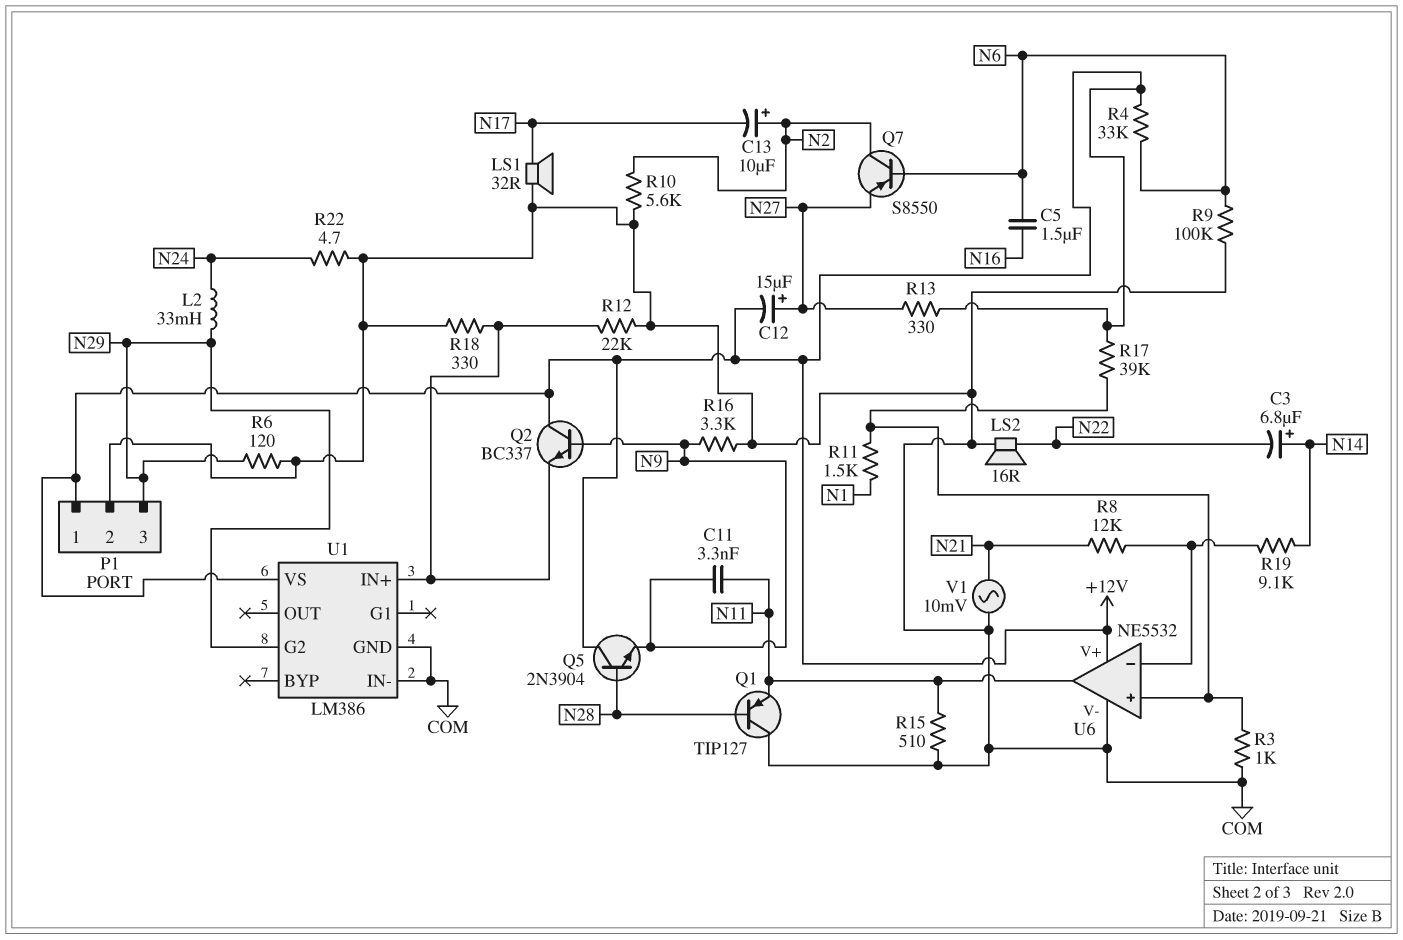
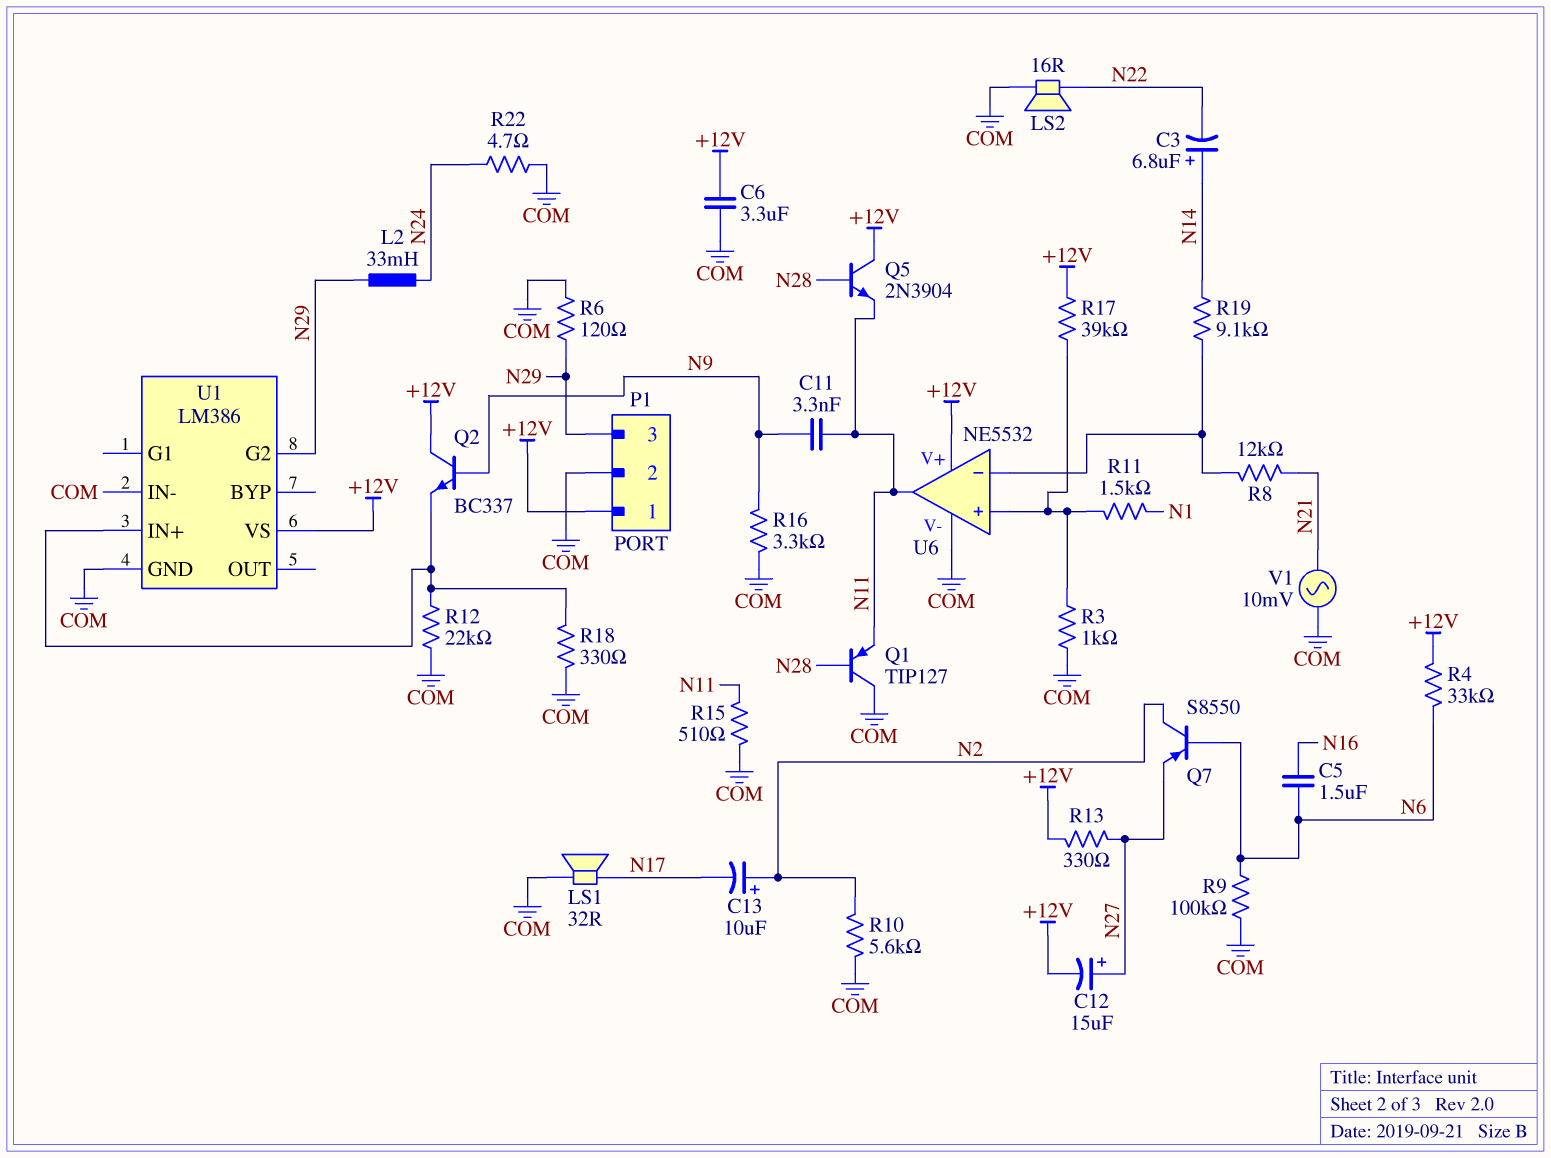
C6: none -> 3.3uF (+12V, COM)
Q5: NPN 2N3904 (B N28, C +12V, E N9) -> NPN 2N3904 (B N28, C +12V, E N11)

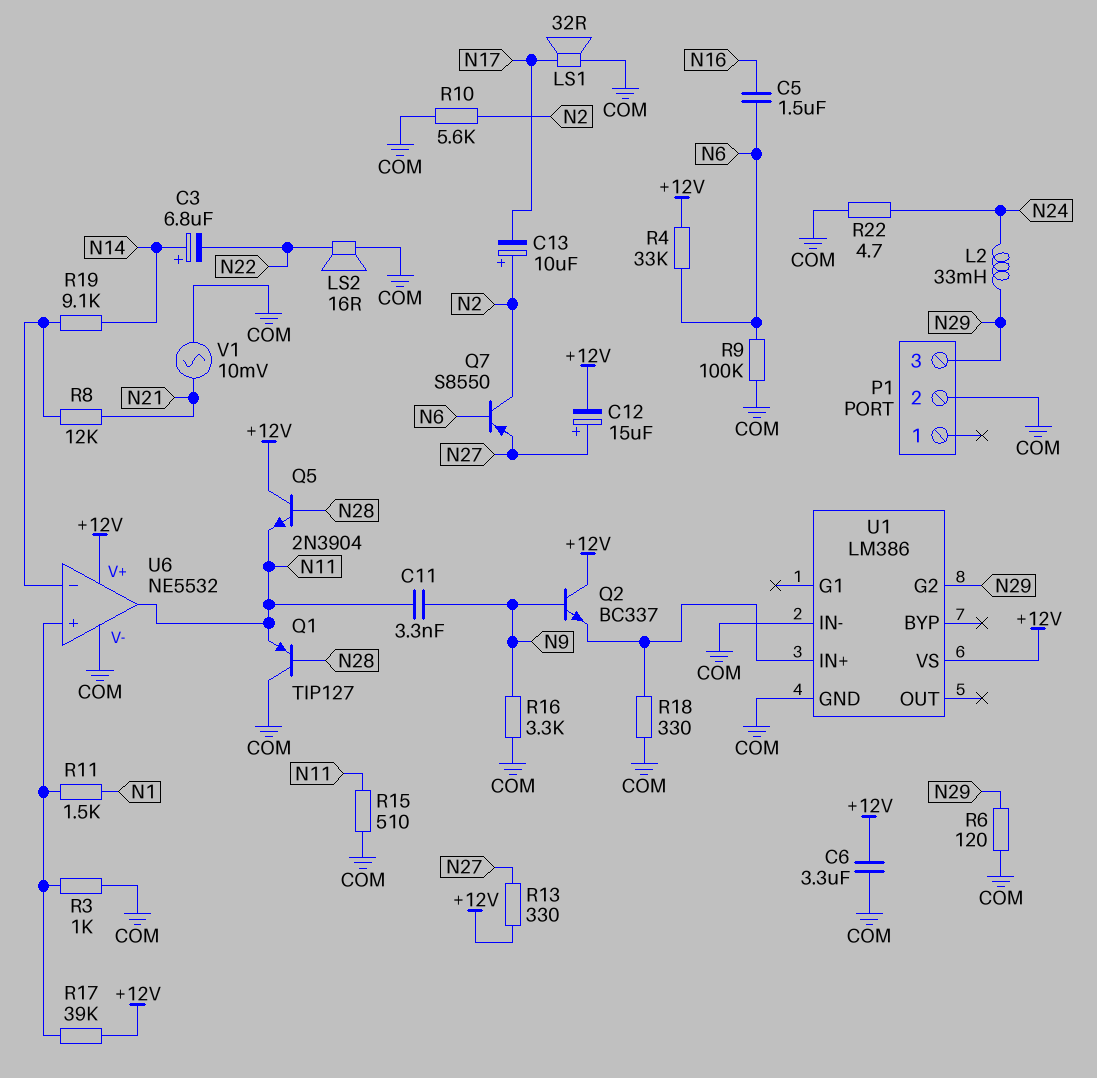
P1 pin 1: +12V -> none
R12: 22k (COM, U1/IN+) -> none

